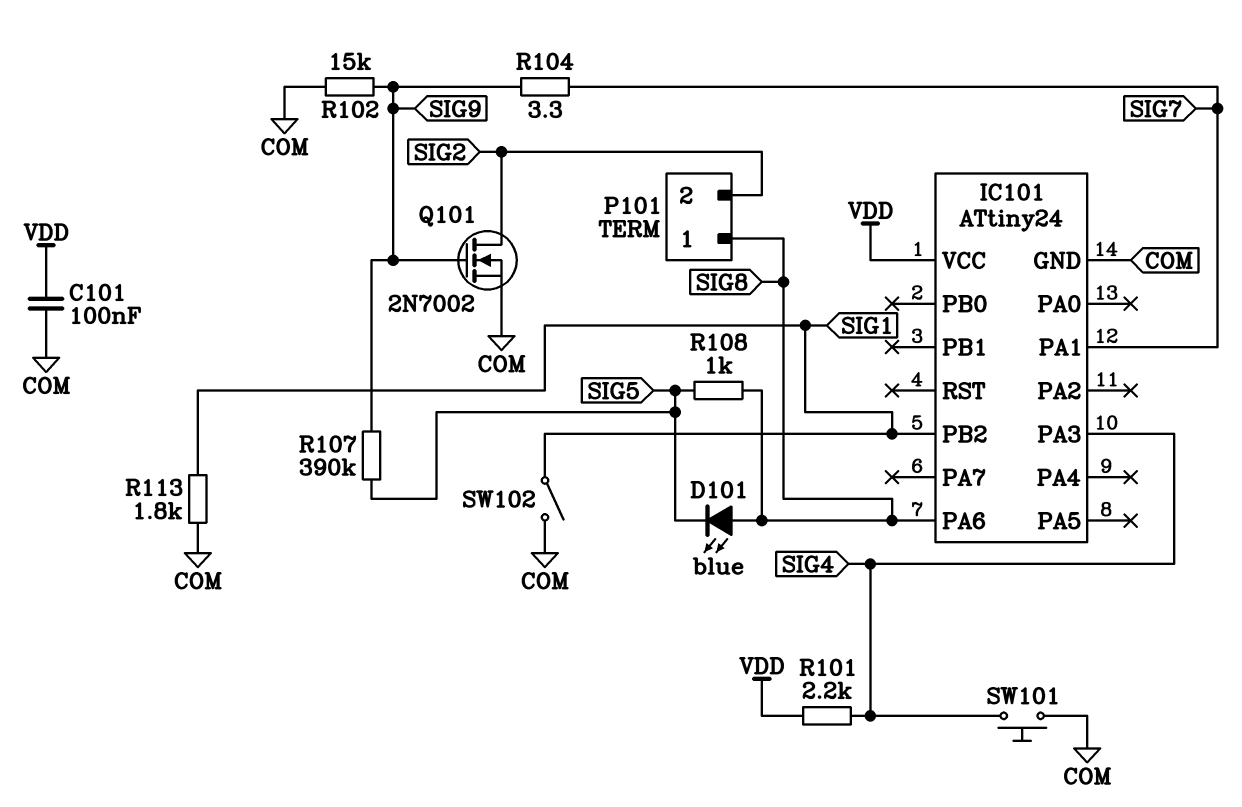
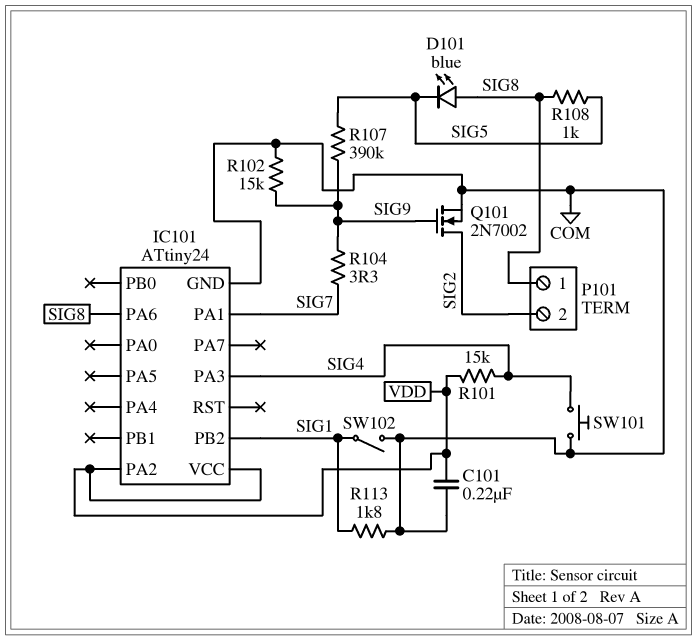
C101: 100nF (COM, VDD) -> 220nF (COM, VDD)
IC101 pin PA2: none -> VDD
R101: 2.2k (SIG4, VDD) -> 15k (SIG4, VDD)

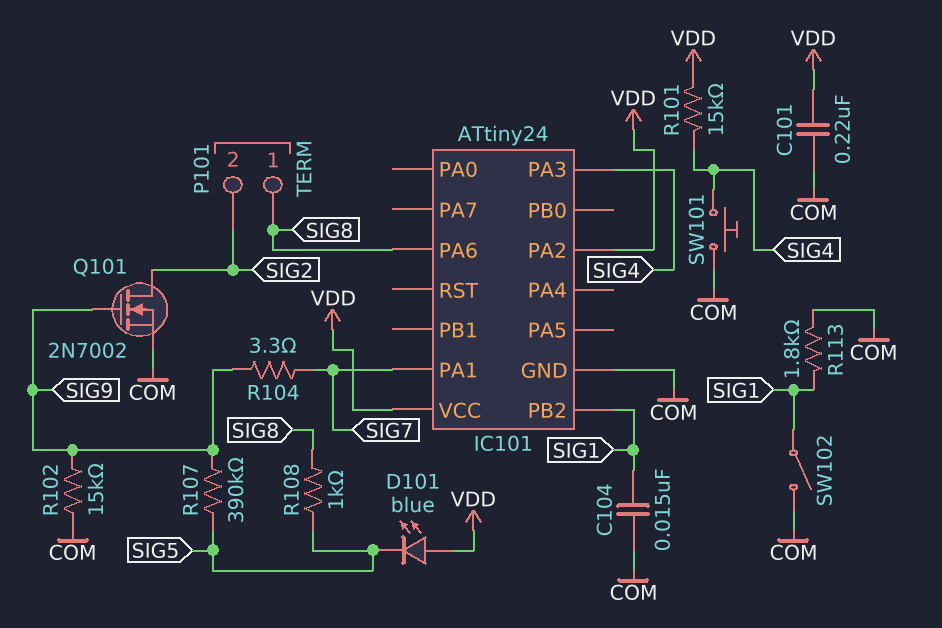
C104: none -> 15nF (COM, SIG1)
D101: LED blue (A SIG8, K SIG5) -> LED blue (A VDD, K SIG5)

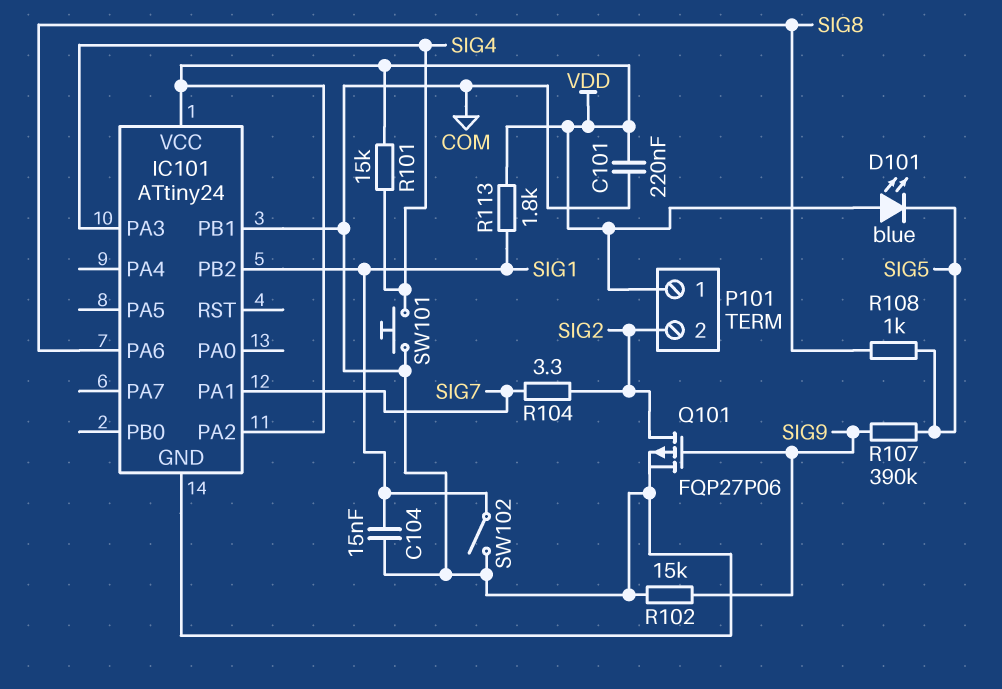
IC101 pin PB1: none -> COM
P101 pin 1: SIG8 -> VDD
Q101: NMOS 2N7002 (G SIG9, D SIG2, S COM) -> PMOS FQP27P06 (G SIG9, D SIG2, S COM)
R104: 3.3 (SIG7, SIG9) -> 3.3 (SIG2, SIG7)
R113: 1.8k (COM, SIG1) -> 1.8k (SIG1, VDD)

